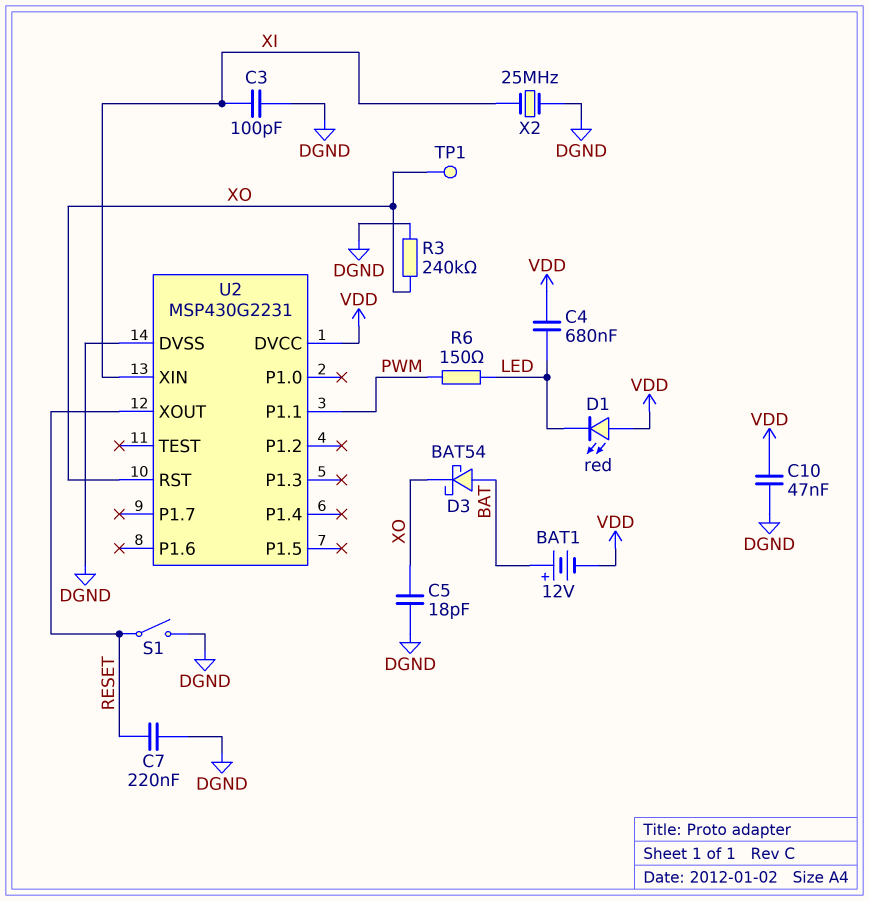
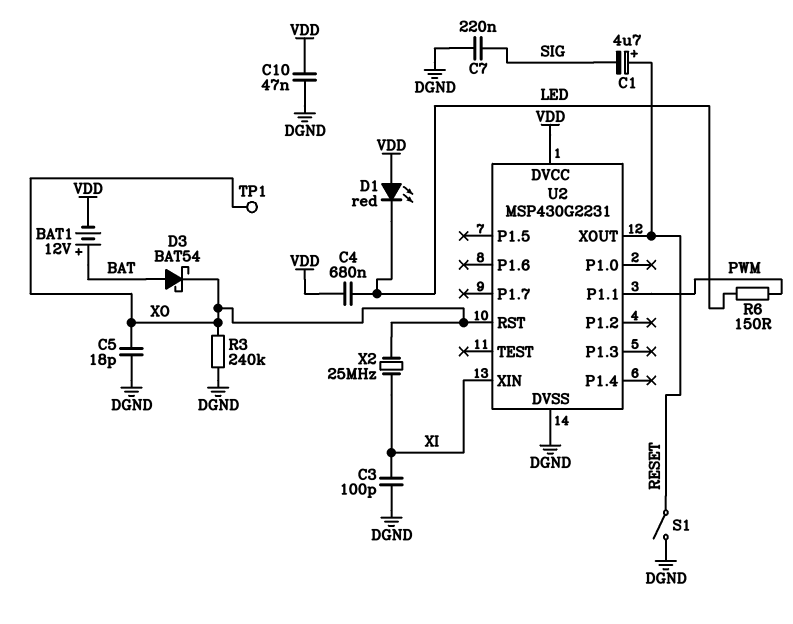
C1: none -> 4.7uF (plus RESET, minus SIG)
C7: 220nF (DGND, RESET) -> 220nF (DGND, SIG)
X2: 25MHz (DGND, XI) -> 25MHz (XI, XO)

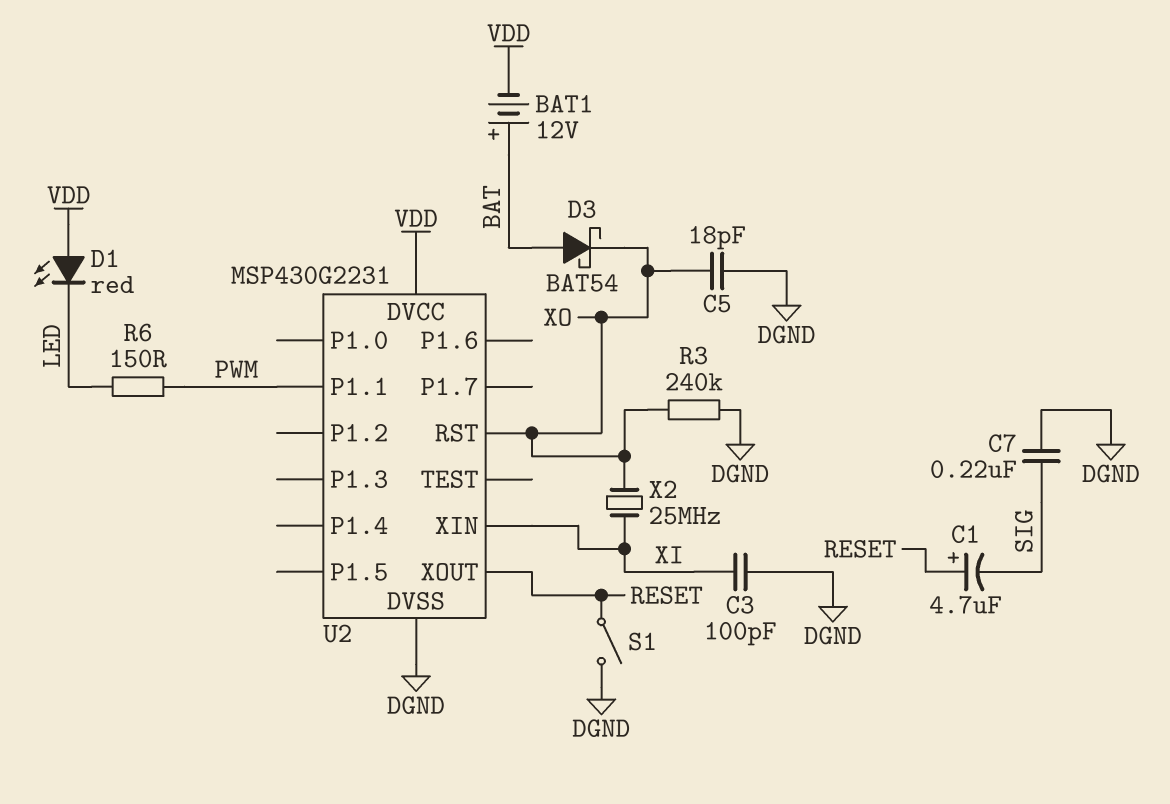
C4: 680nF (LED, VDD) -> none
C10: 47nF (DGND, VDD) -> none
TP1: test point (XO) -> none

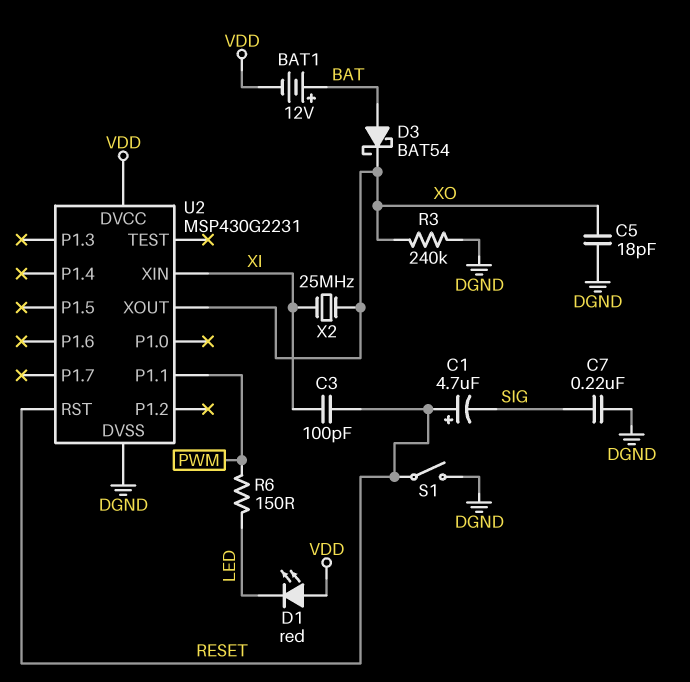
C3: 100pF (DGND, XI) -> 100pF (RESET, XI)
U2 pin RST: XO -> RESET
U2 pin XOUT: RESET -> XO

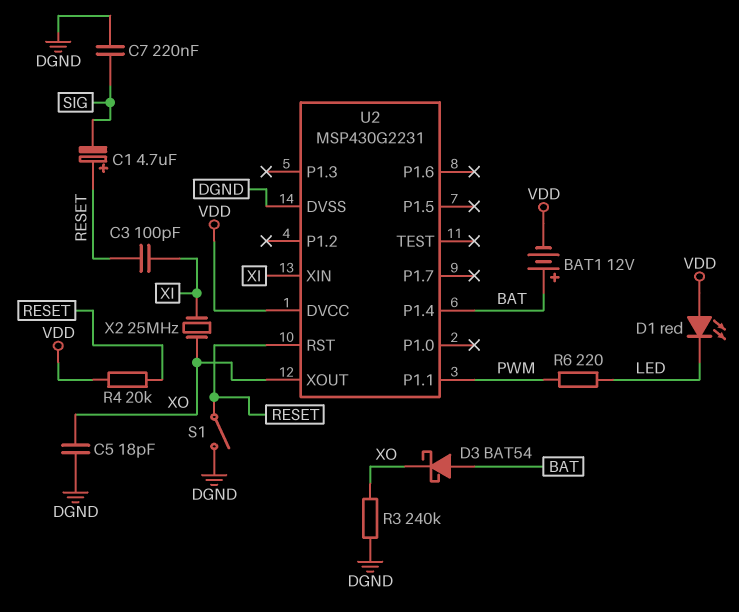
R4: none -> 20k (RESET, VDD)
R6: 150 (LED, PWM) -> 220 (LED, PWM)
U2 pin P1.4: none -> BAT

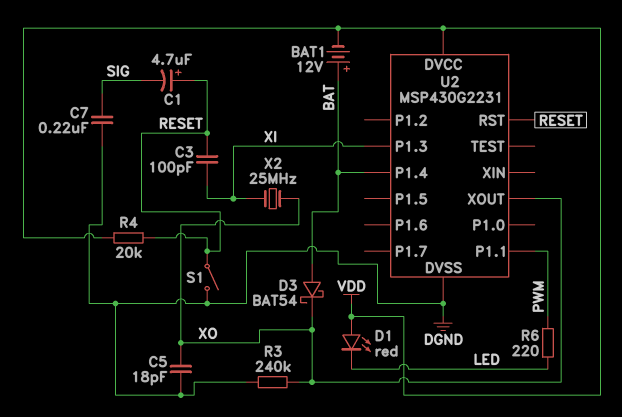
U2 pin P1.3: none -> XI
U2 pin XIN: XI -> none

